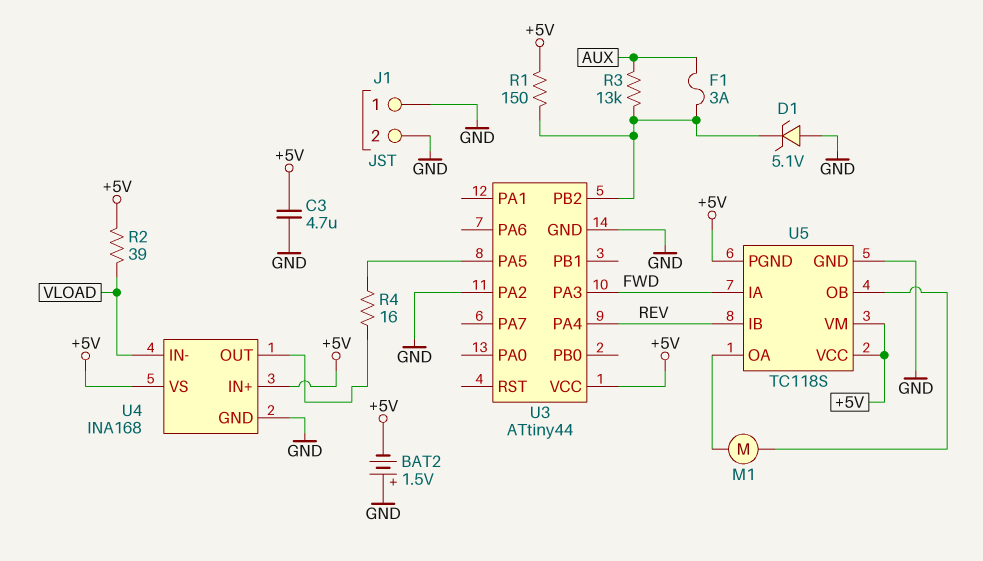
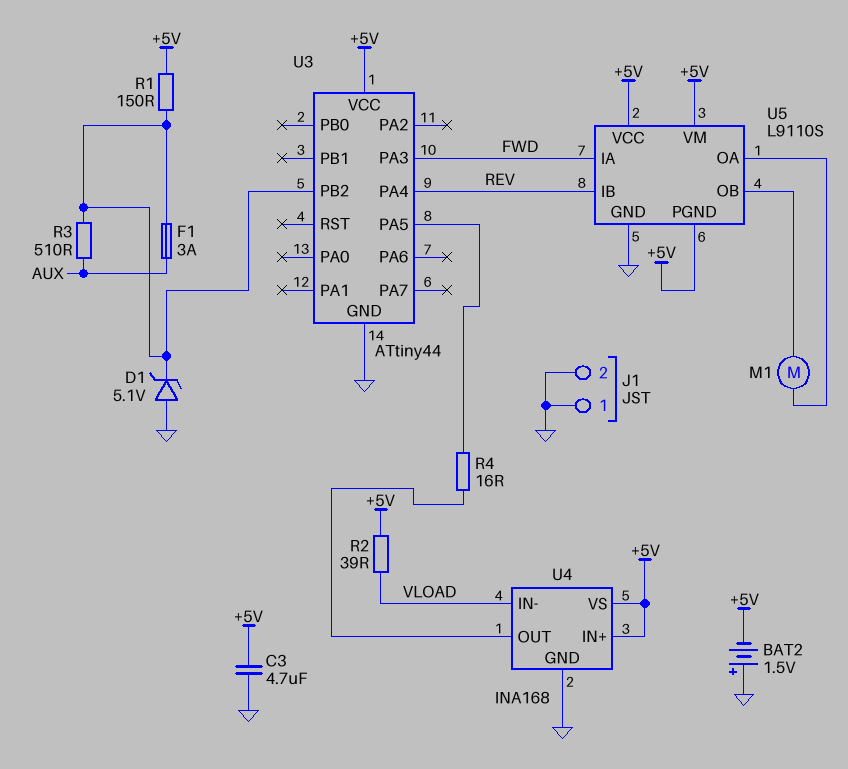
R3: 13k (AUX, U3/PB2) -> 510 (AUX, U3/PB2)
U3 pin PA2: GND -> none
U5: TC118S -> L9110S

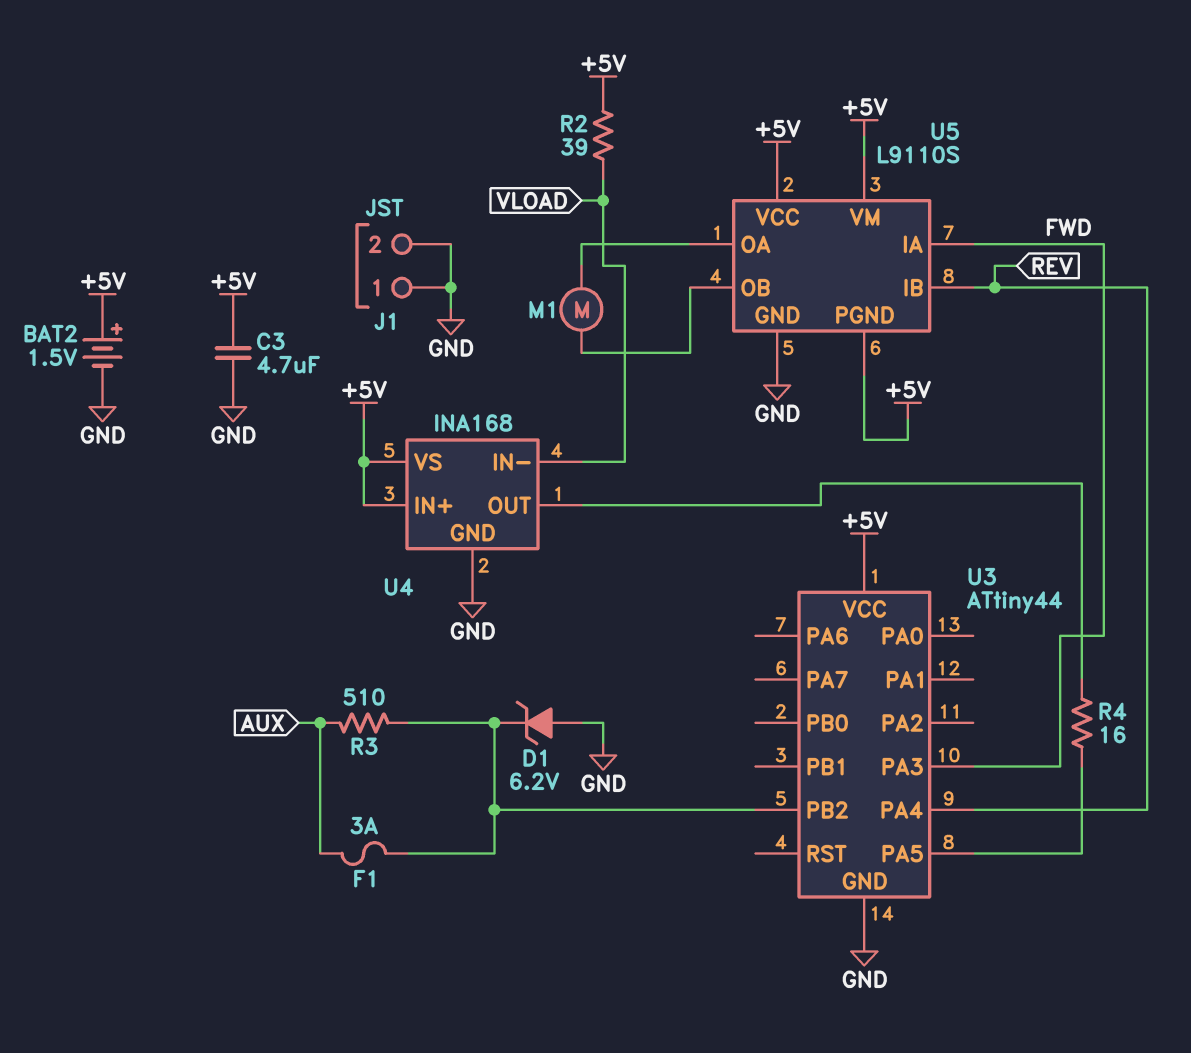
BAT2: 1.5V (plus GND, minus +5V) -> 1.5V (plus +5V, minus GND)
D1: zener 5.1V (A GND, K U3/PB2) -> zener 6.2V (A GND, K U3/PB2)
R1: 150 (+5V, U3/PB2) -> none

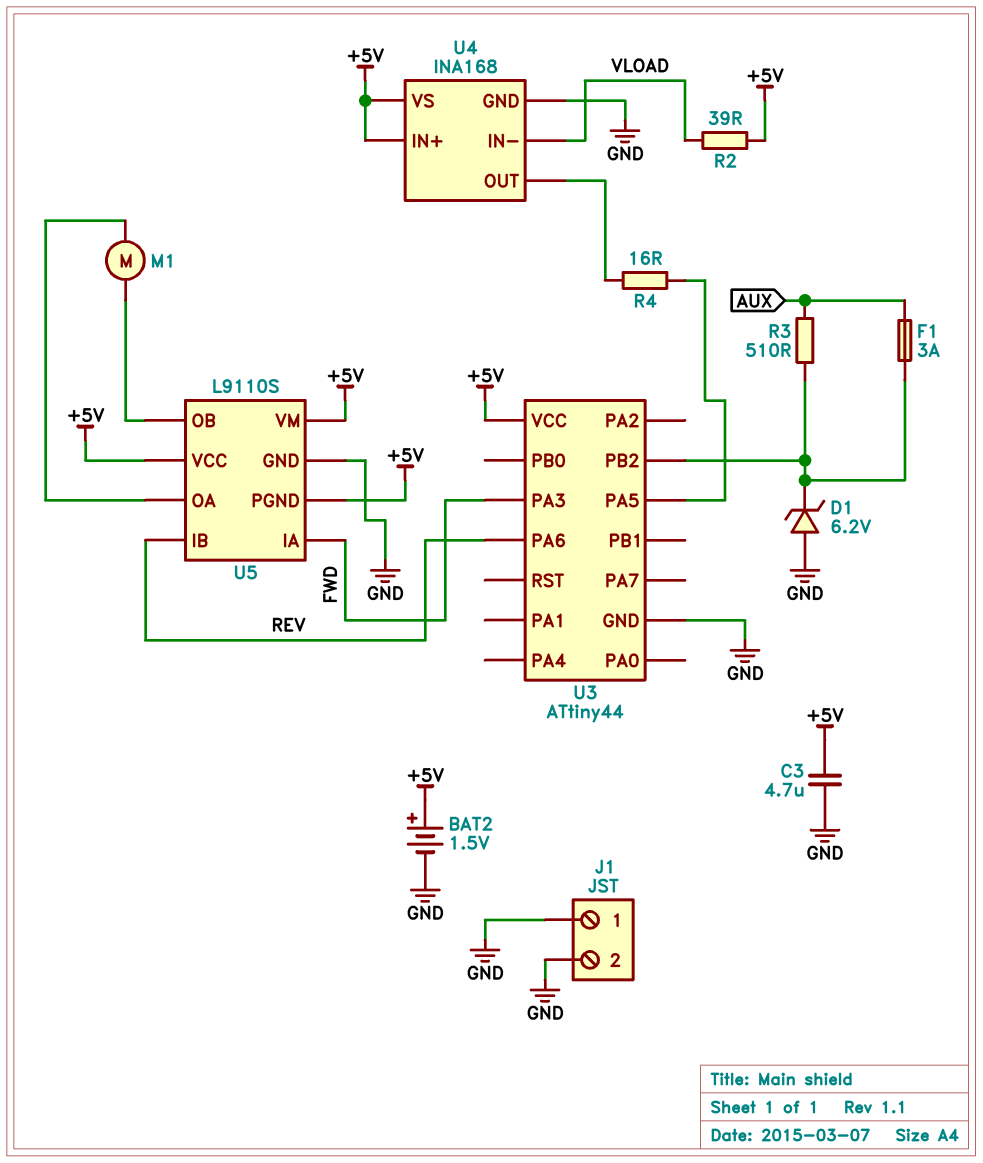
U3 pin PA4: REV -> none
U3 pin PA6: none -> REV

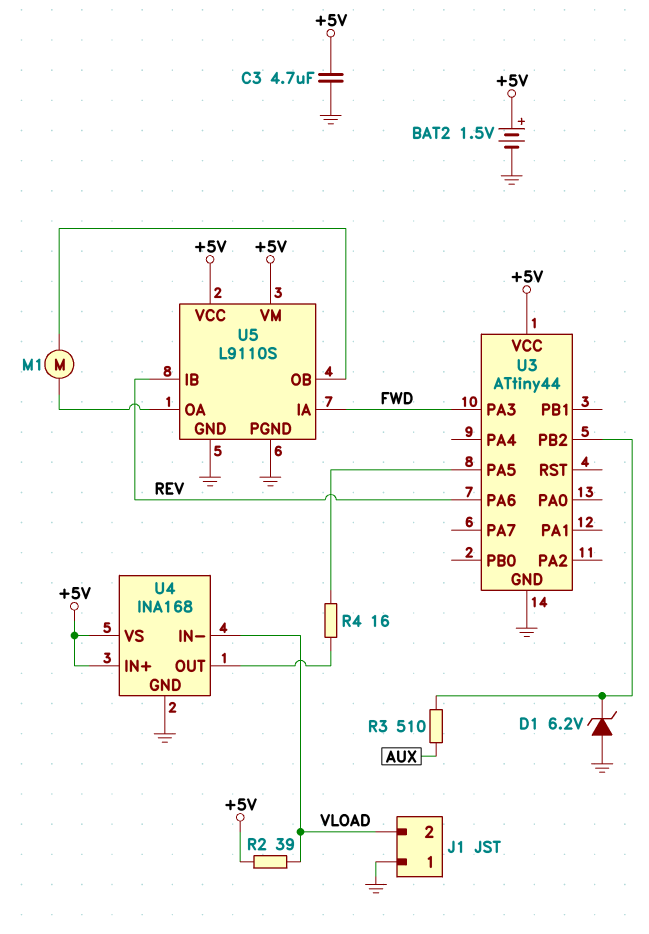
F1: 3A (AUX, U3/PB2) -> none
J1 pin 2: GND -> VLOAD
U5 pin PGND: +5V -> GND

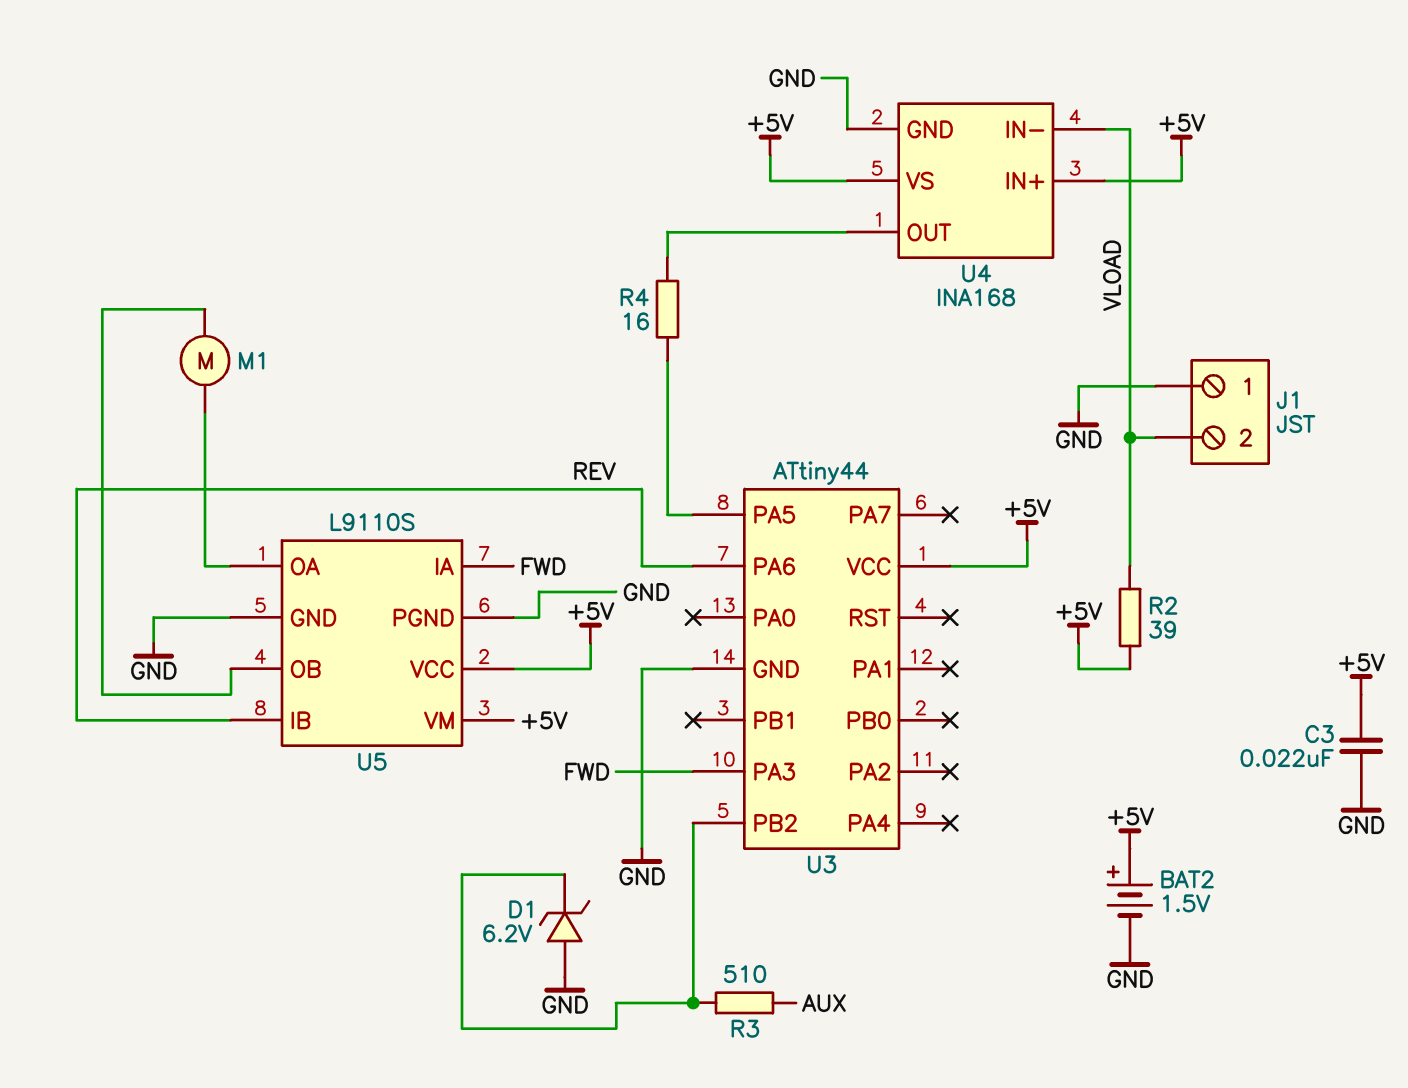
C3: 4.7uF (+5V, GND) -> 22nF (+5V, GND)

